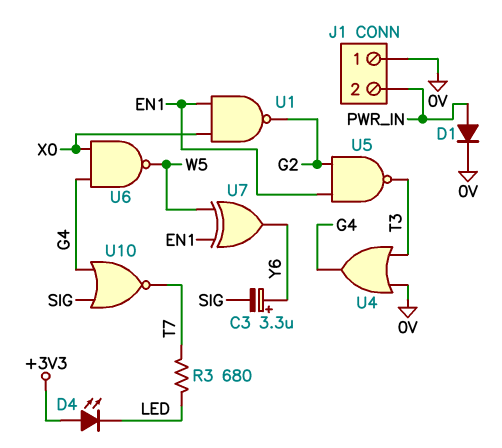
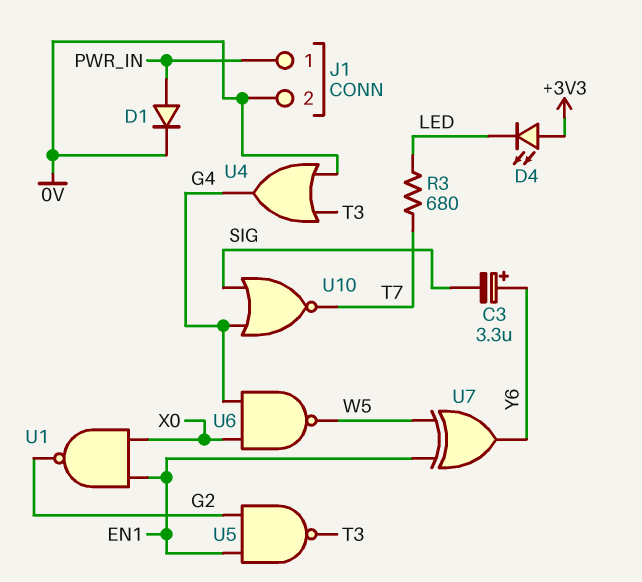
J1 pin 1: 0V -> PWR_IN
J1 pin 2: PWR_IN -> 0V

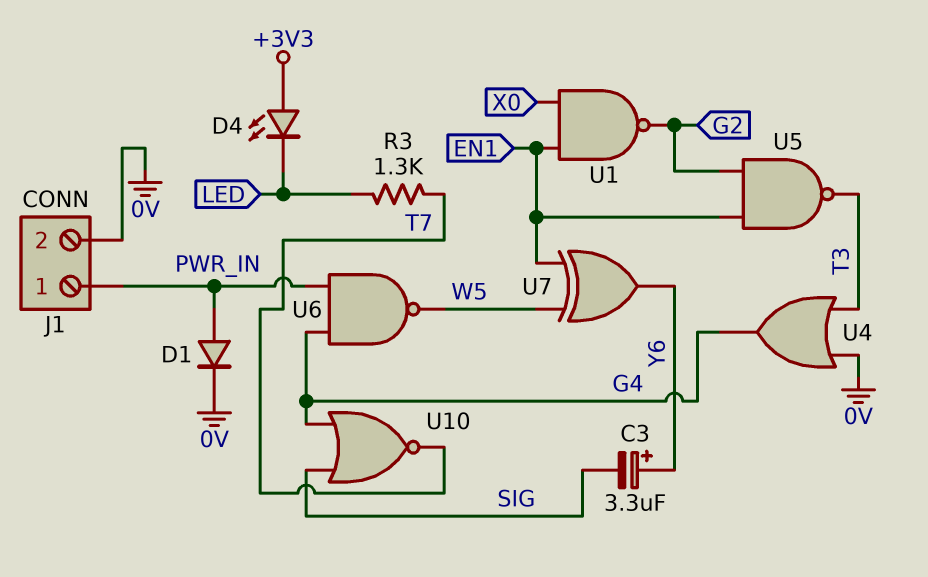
R3: 680 (LED, T7) -> 1.3k (LED, T7)
U6: NAND (in G4, in X0, out W5) -> NAND (in G4, in PWR_IN, out W5)

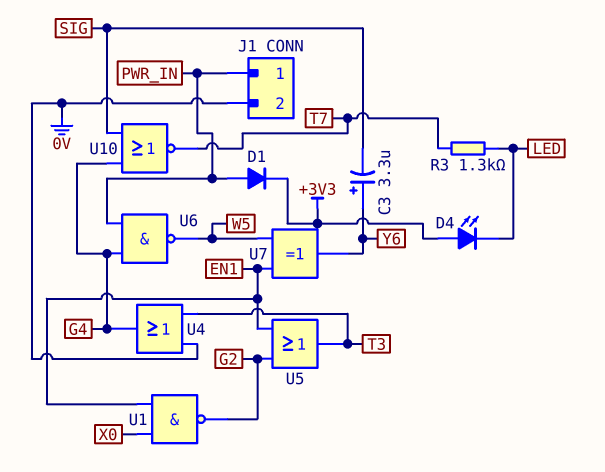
D1: diode (A PWR_IN, K 0V) -> diode (A PWR_IN, K +3V3)
U5: NAND (in EN1, in G2, out T3) -> OR (in EN1, in G2, out T3)

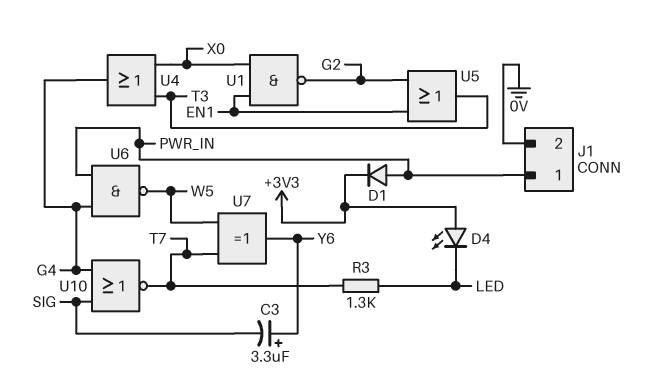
U4: OR (in 0V, in T3, out G4) -> OR (in T3, in X0, out G4)
U7: XOR (in EN1, in W5, out Y6) -> XOR (in T7, in W5, out Y6)

